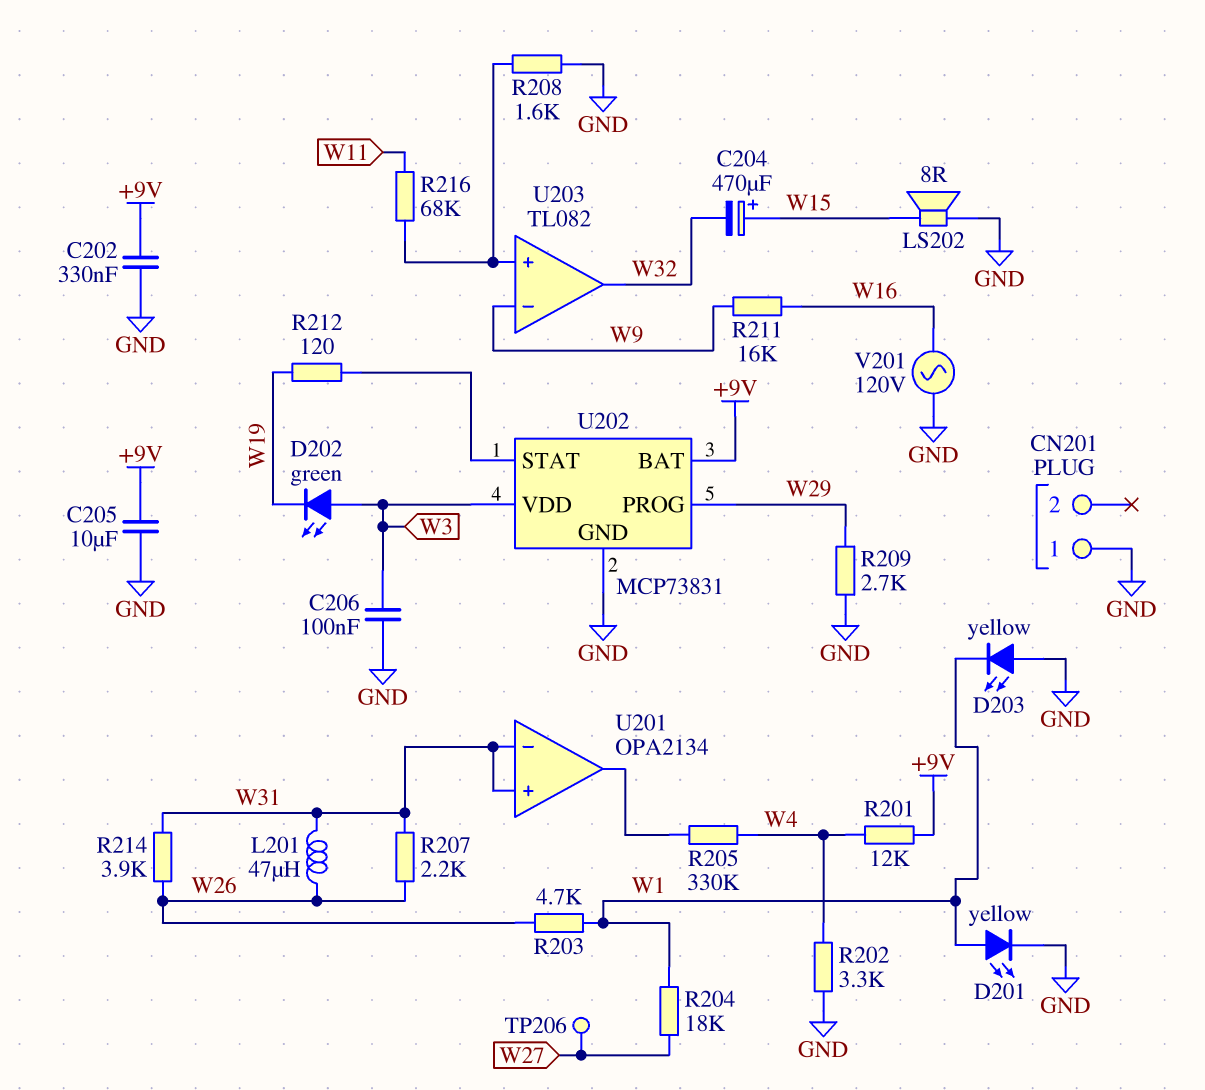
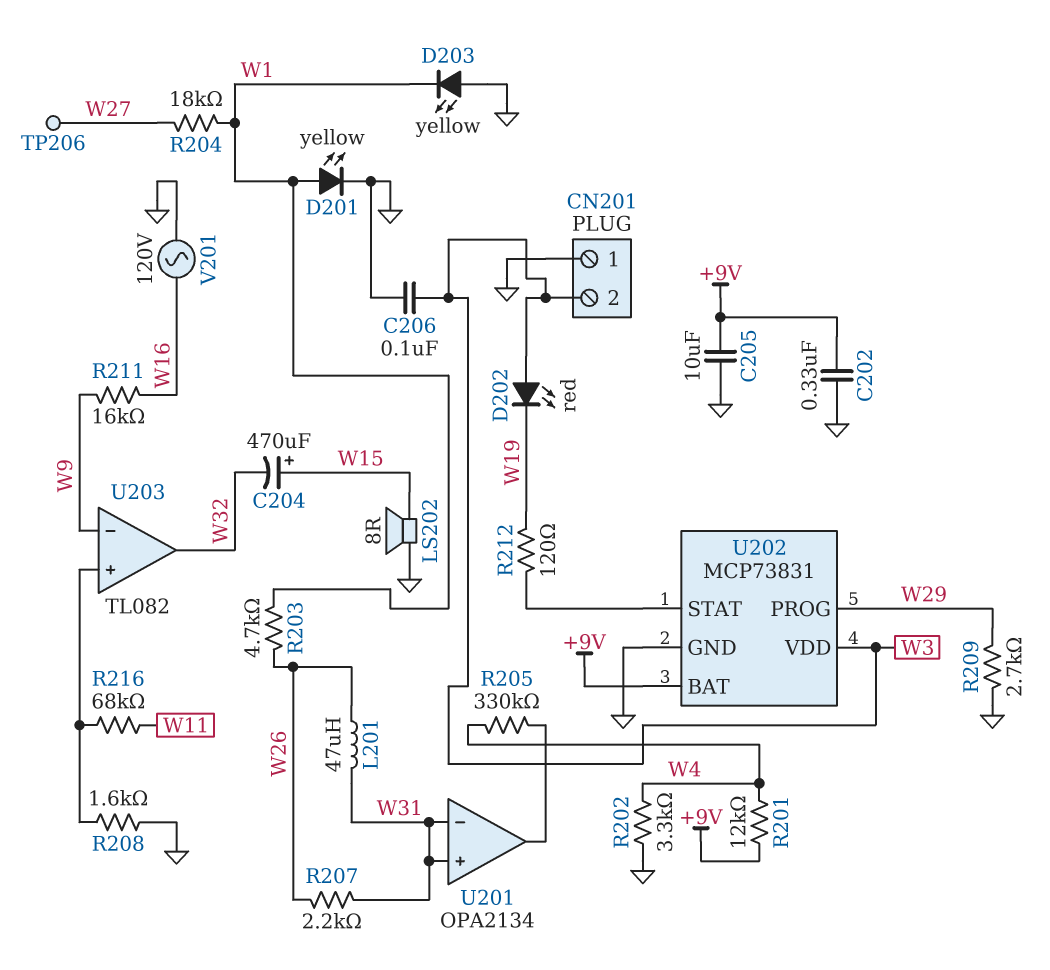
CN201 pin 2: none -> W3
D202: LED green (A W3, K W19) -> LED red (A W3, K W19)
R214: 3.9k (W26, W31) -> none

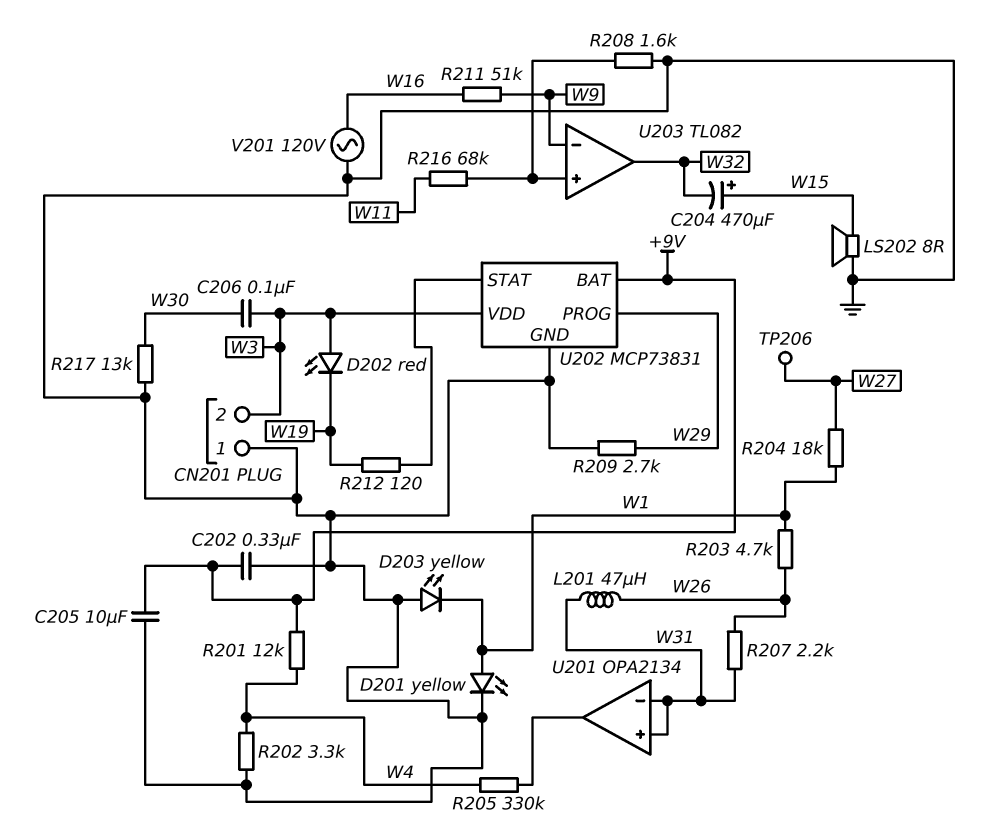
C206: 100nF (GND, W3) -> 100nF (W3, W30)
R211: 16k (W9, W16) -> 51k (W9, W16)
R217: none -> 13k (GND, W30)

